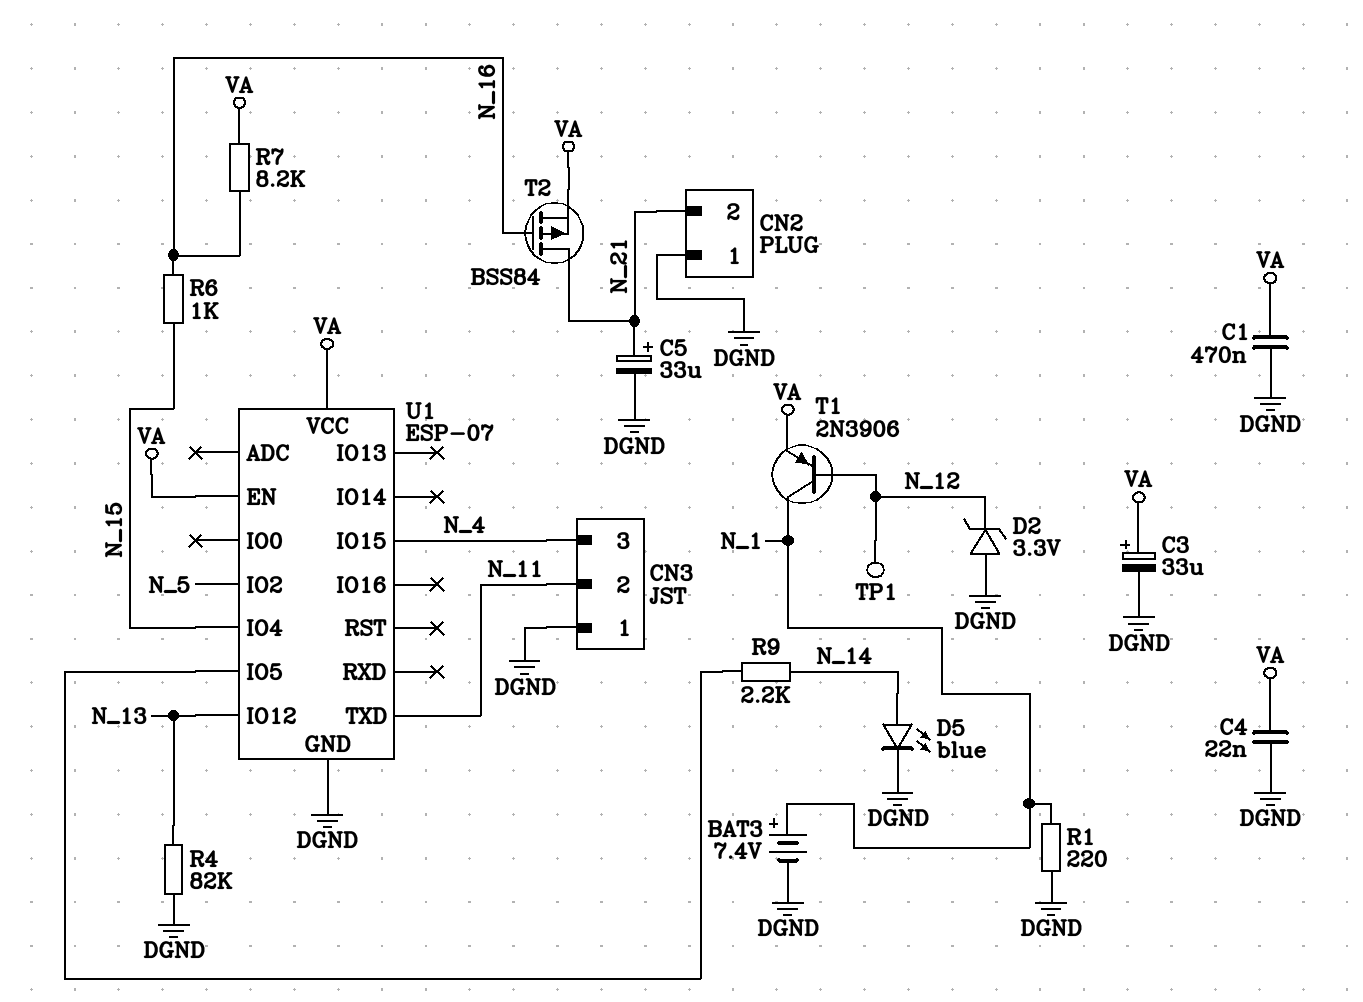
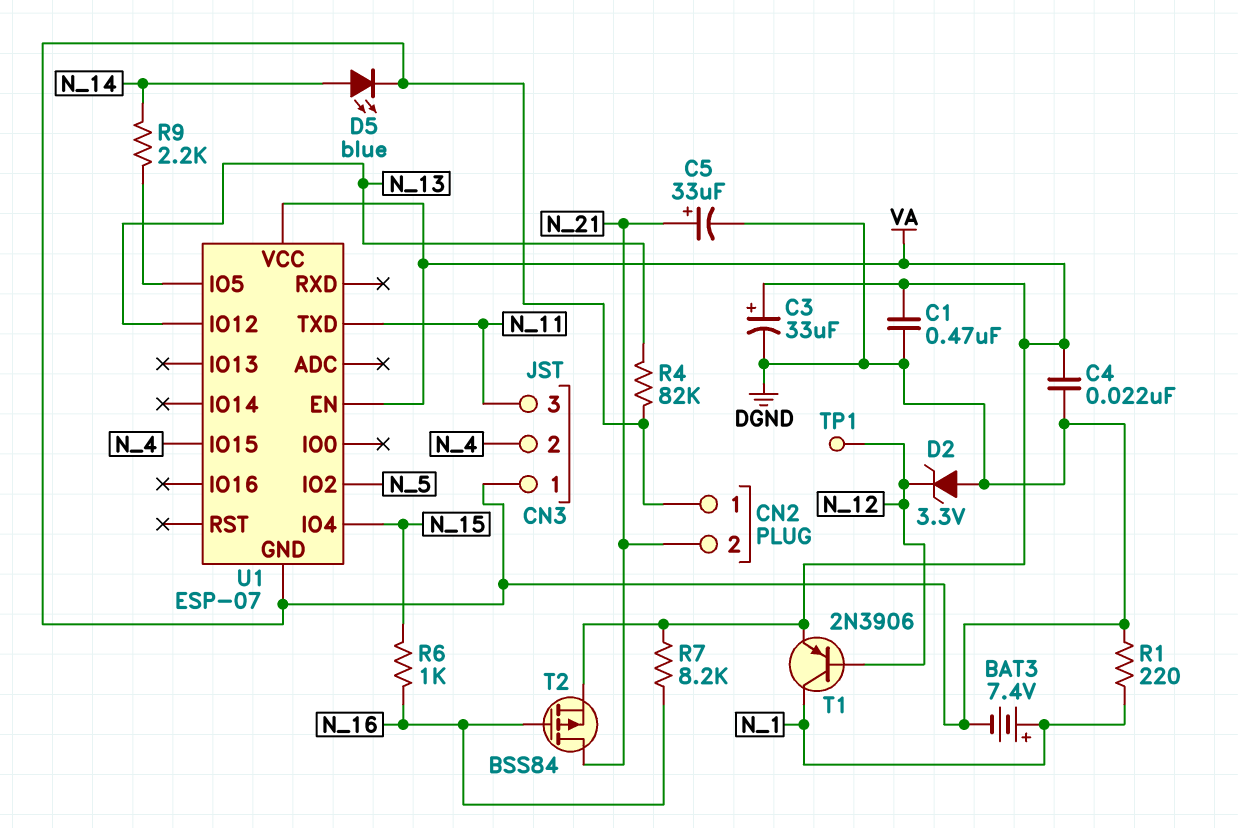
CN3 pin 2: N_11 -> N_4
CN3 pin 3: N_4 -> N_11

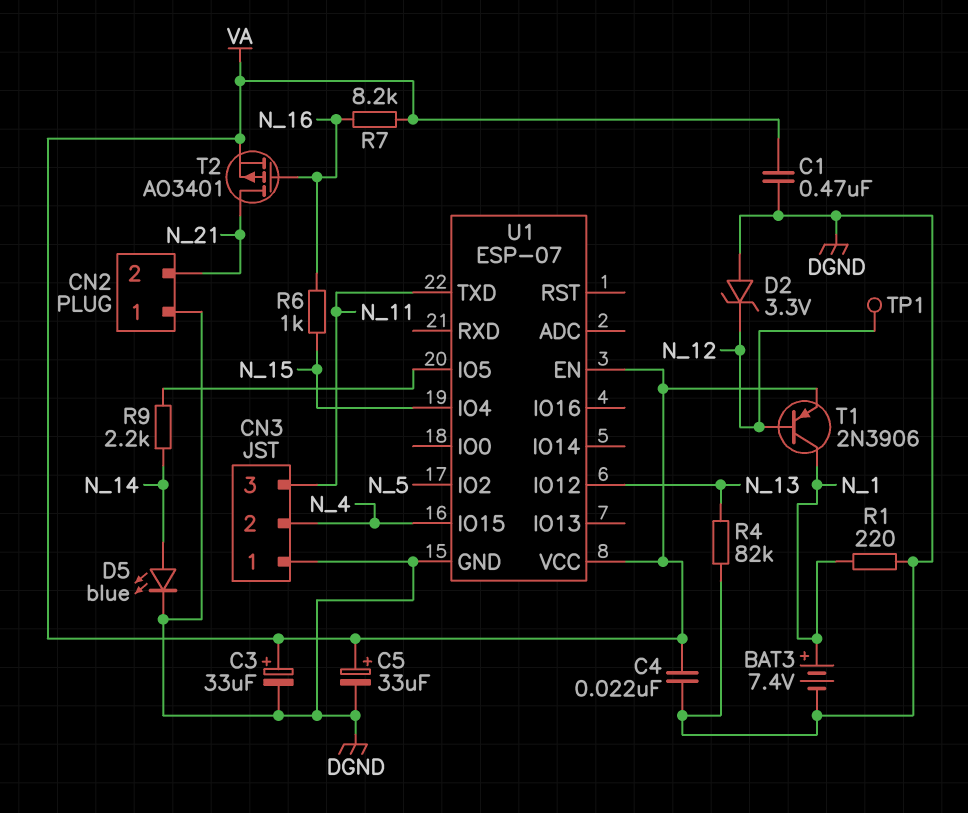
C5: 33uF (plus N_21, minus DGND) -> 33uF (plus VA, minus DGND)
T2: PMOS BSS84 (G N_16, D N_21, S VA) -> PMOS AO3401 (G N_16, D N_21, S VA)

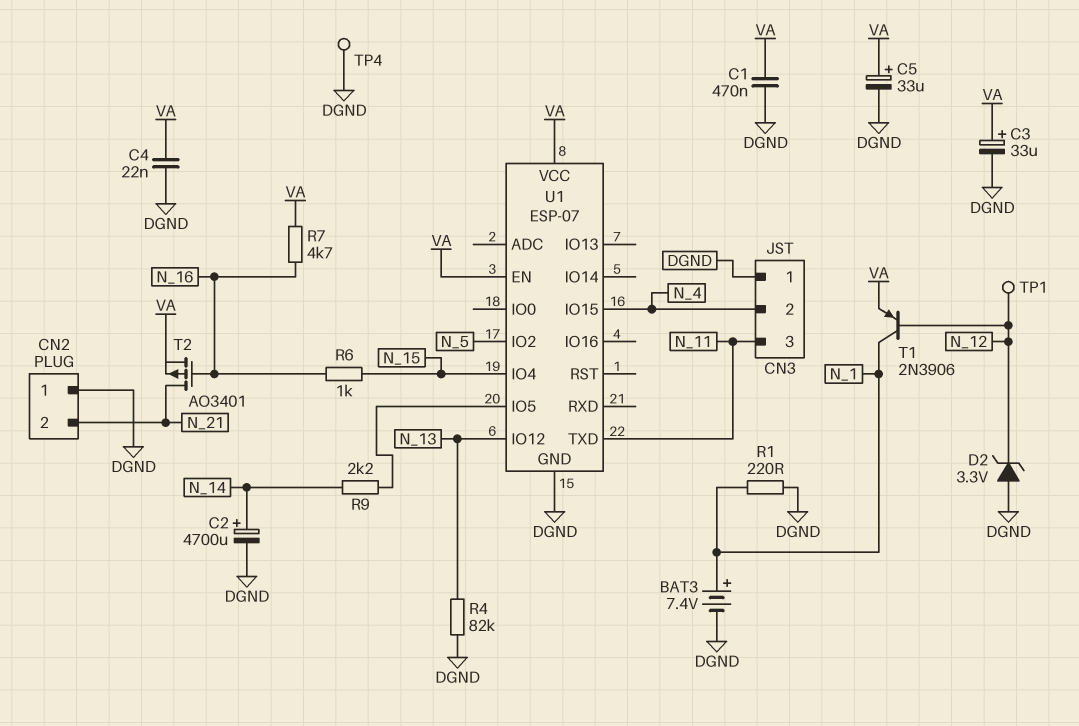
C2: none -> 4700uF (plus N_14, minus DGND)
D5: LED blue (A N_14, K DGND) -> none
R7: 8.2k (N_16, VA) -> 4.7k (N_16, VA)
TP4: none -> test point (DGND)

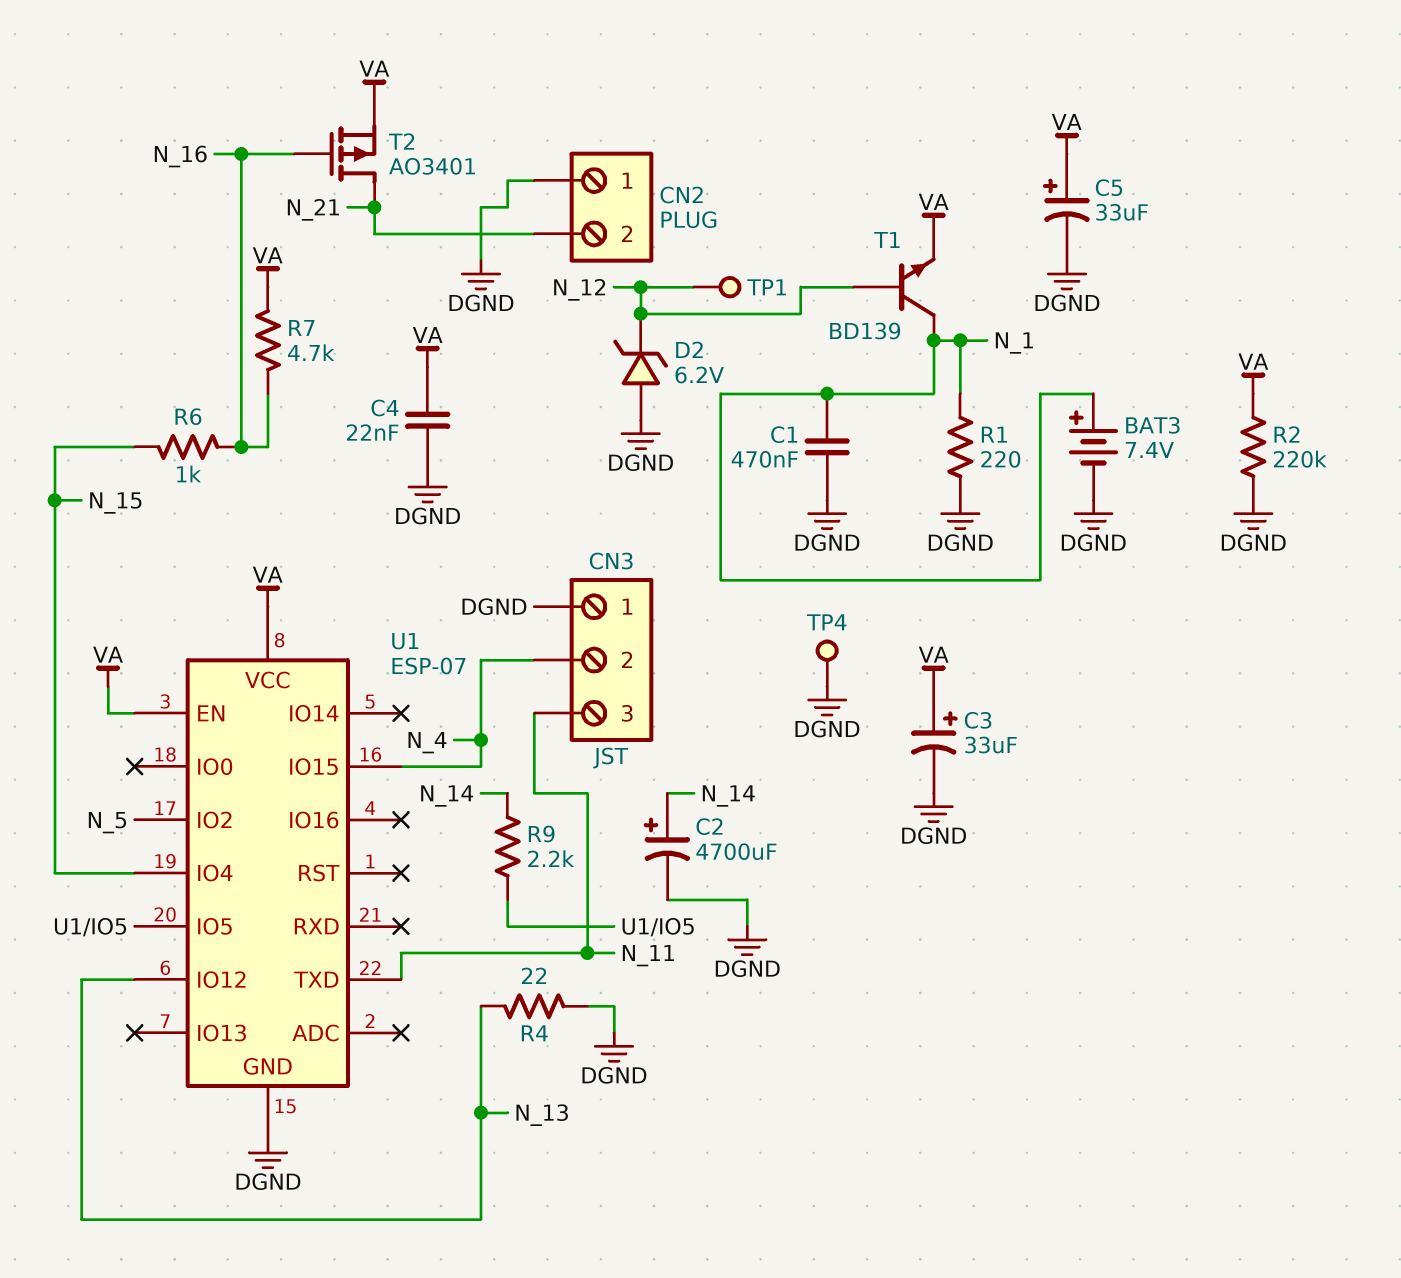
C1: 470nF (DGND, VA) -> 470nF (DGND, N_1)
D2: zener 3.3V (A DGND, K N_12) -> zener 6.2V (A DGND, K N_12)
R2: none -> 220k (DGND, VA)
R4: 82k (DGND, N_13) -> 22 (DGND, N_13)
T1: PNP 2N3906 (B N_12, C N_1, E VA) -> NPN BD139 (B N_12, C N_1, E VA)

